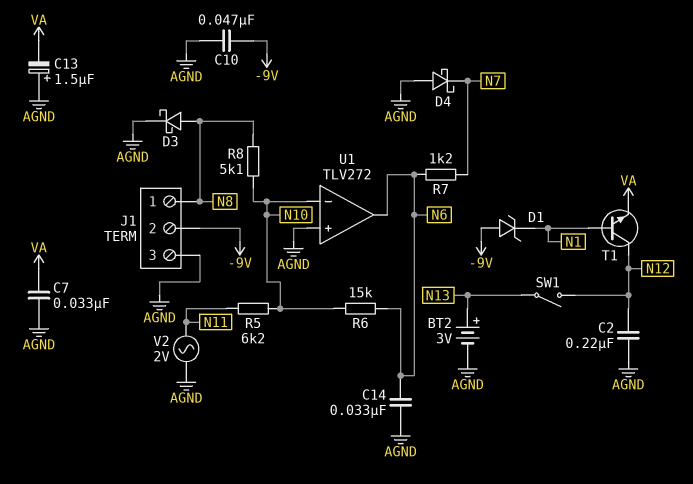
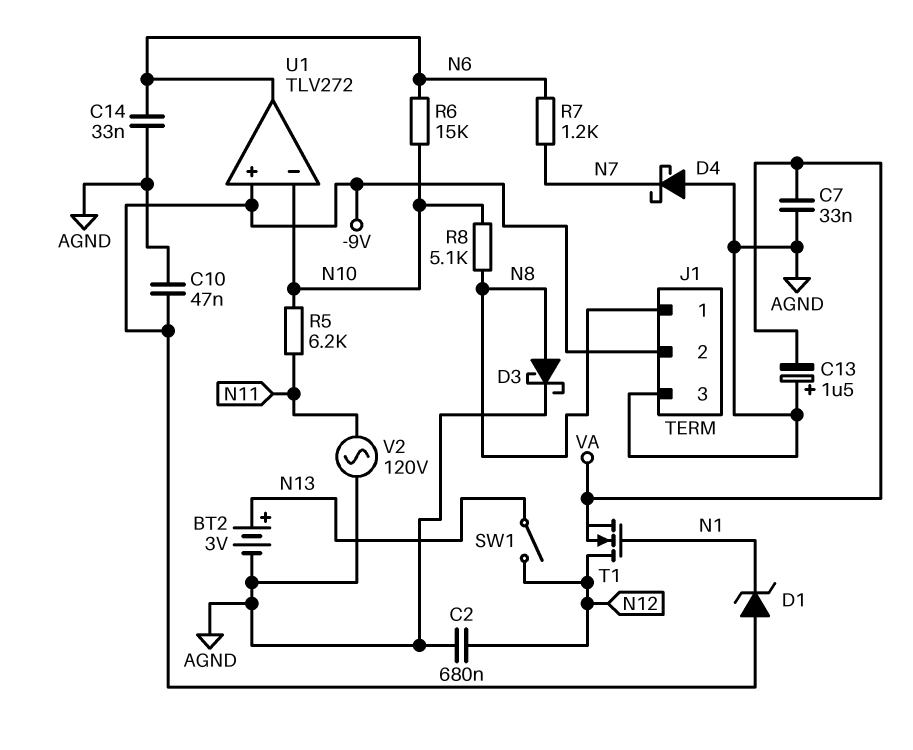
C2: 220nF (AGND, N12) -> 680nF (AGND, N12)
T1: NPN (B N1, C N12, E VA) -> NMOS (G N1, D N12, S VA)
U1 pin in+: AGND -> -9V
V2: AC 2V (AGND, N11) -> AC 120V (AGND, N11)

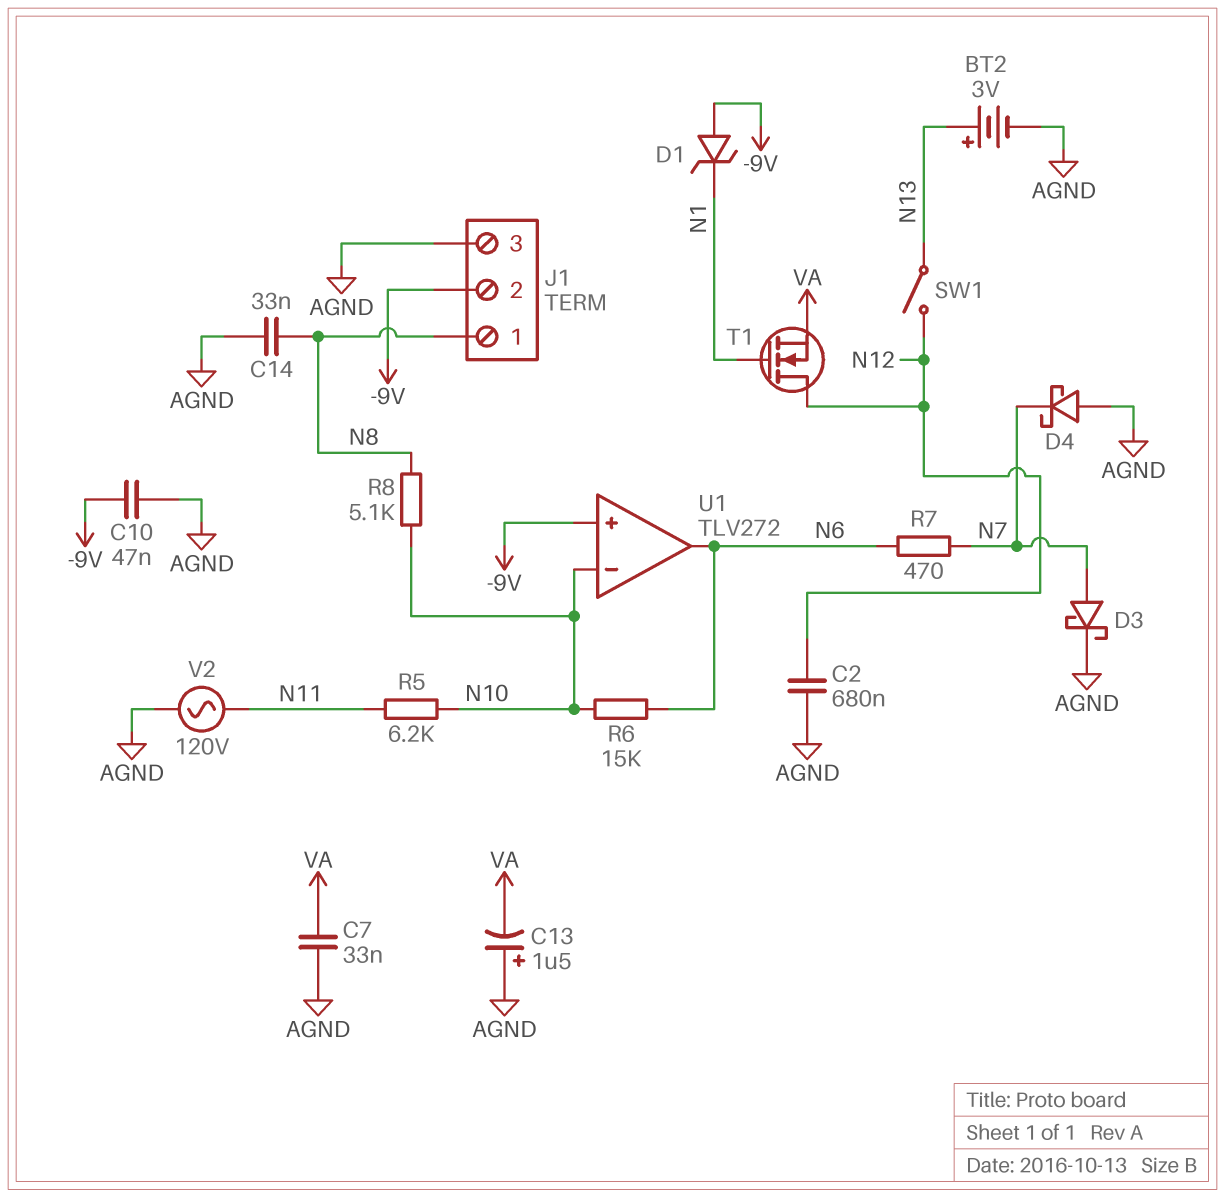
C14: 33nF (AGND, N6) -> 33nF (AGND, N8)
D3: schottky (A N8, K AGND) -> schottky (A N7, K AGND)
R7: 1.2k (N6, N7) -> 470 (N6, N7)

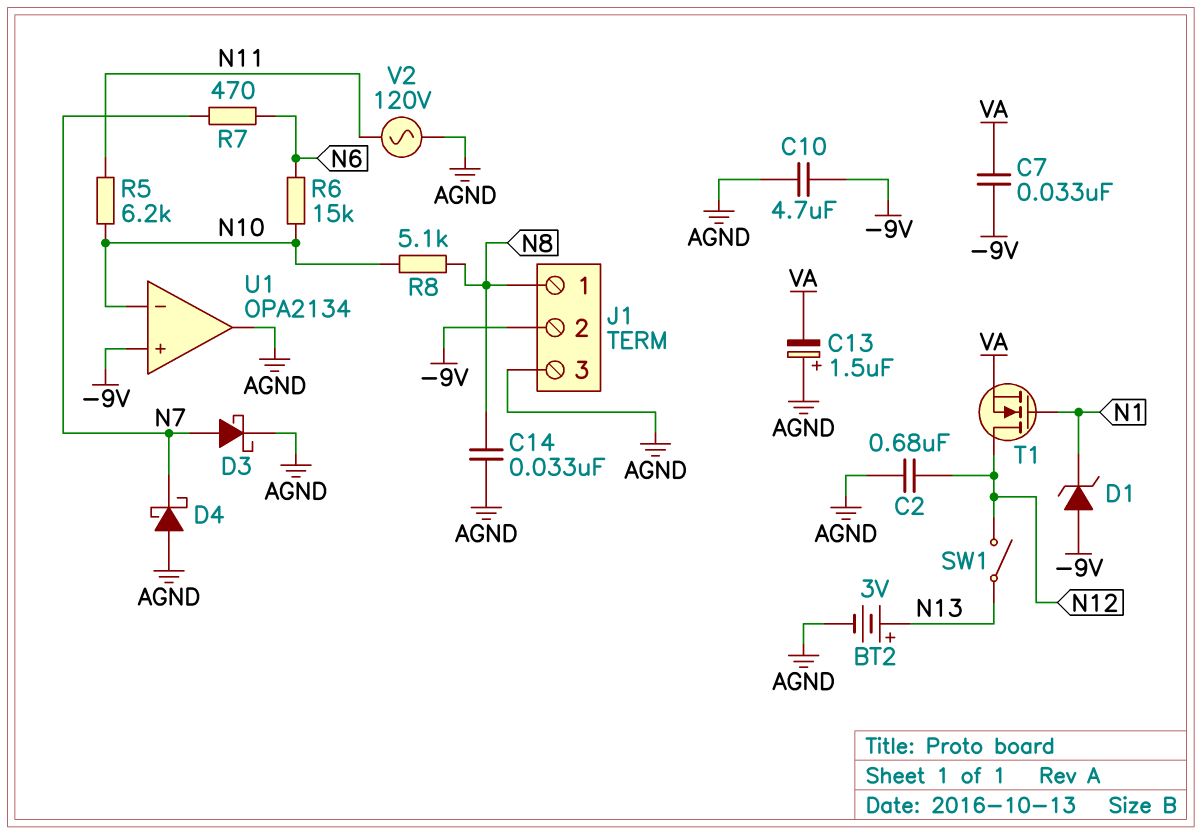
C7: 33nF (AGND, VA) -> 33nF (-9V, VA)
C10: 47nF (-9V, AGND) -> 4.7uF (-9V, AGND)
U1: TLV272 -> OPA2134
U1 pin out: N6 -> AGND

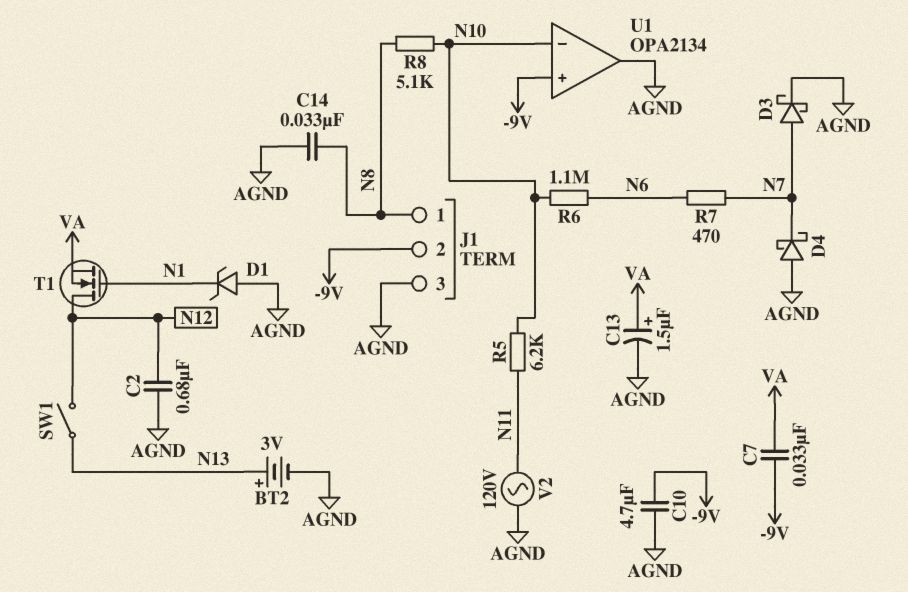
C13: 1.5uF (plus AGND, minus VA) -> 1.5uF (plus VA, minus AGND)
D1: zener (A -9V, K N1) -> zener (A AGND, K N1)
R6: 15k (N6, N10) -> 1.1M (N6, N10)

